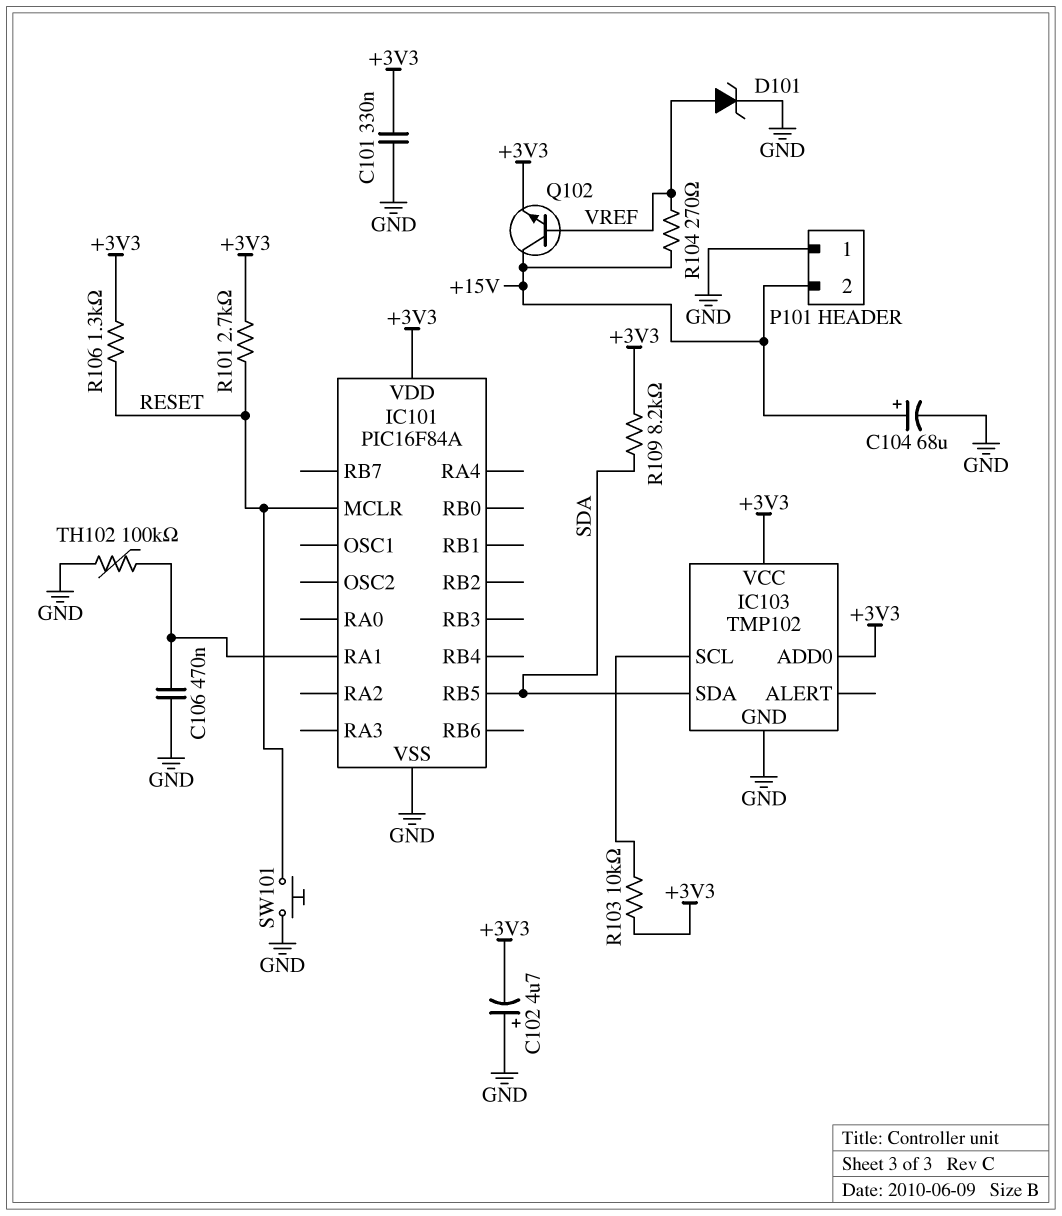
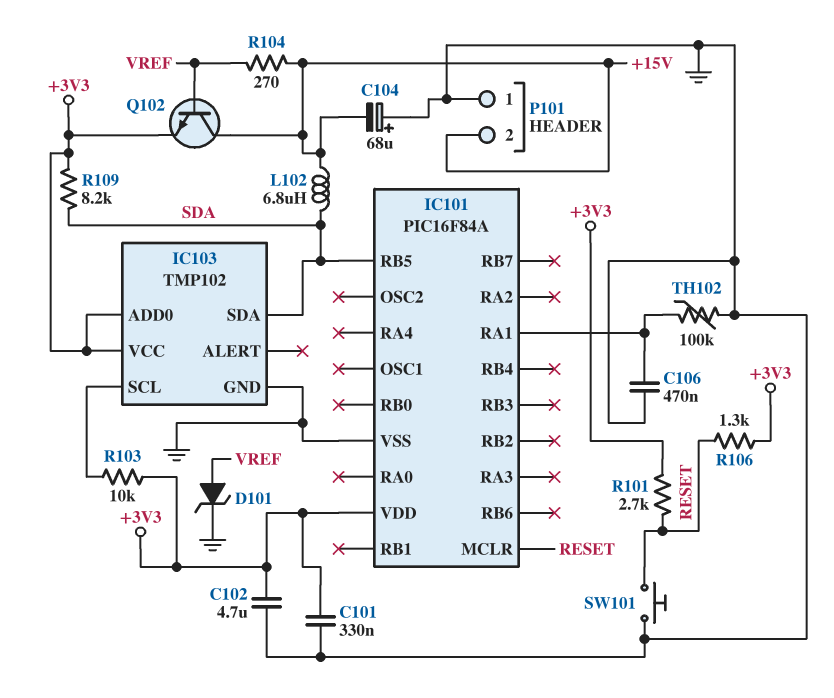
C102: 4.7uF (plus GND, minus +3V3) -> 4.7uF (+3V3, GND)
C104: 68uF (plus +15V, minus GND) -> 68uF (plus GND, minus +15V)
L102: none -> 6.8uH (+15V, SDA)

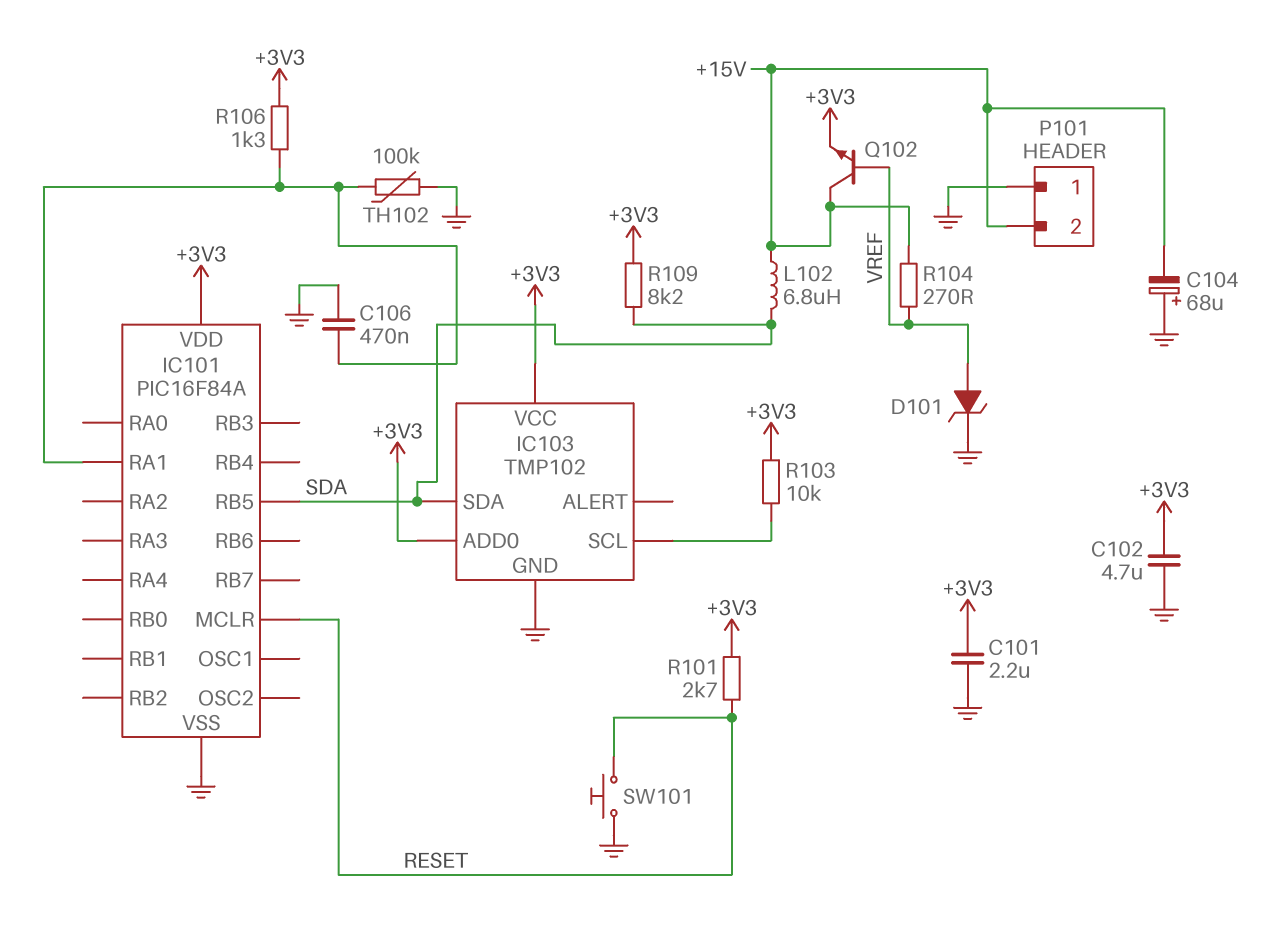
C101: 330nF (+3V3, GND) -> 2.2uF (+3V3, GND)
R106: 1.3k (+3V3, RESET) -> 1.3k (+3V3, IC101/RA1)

